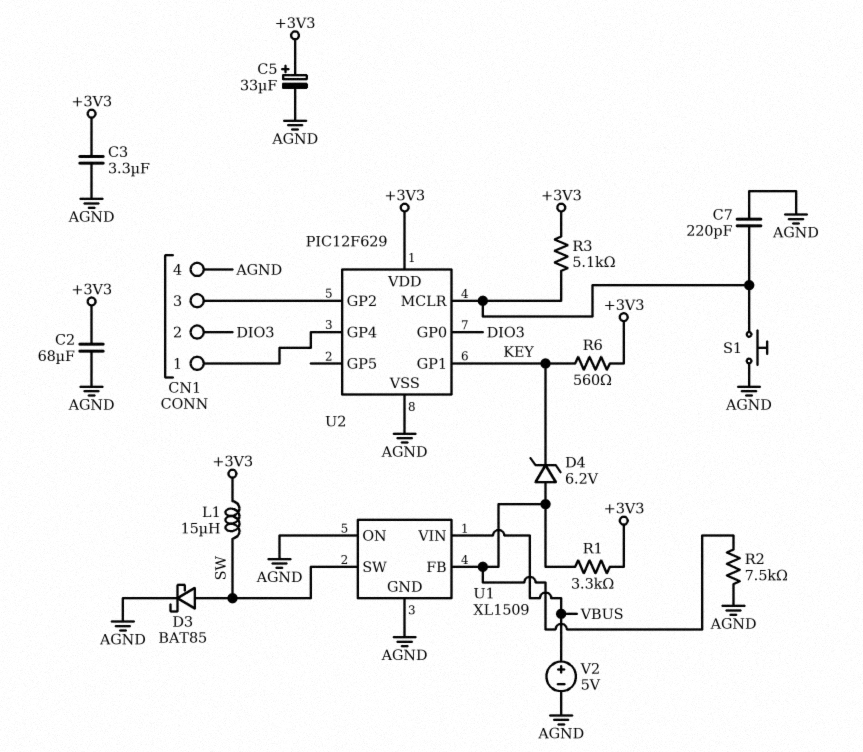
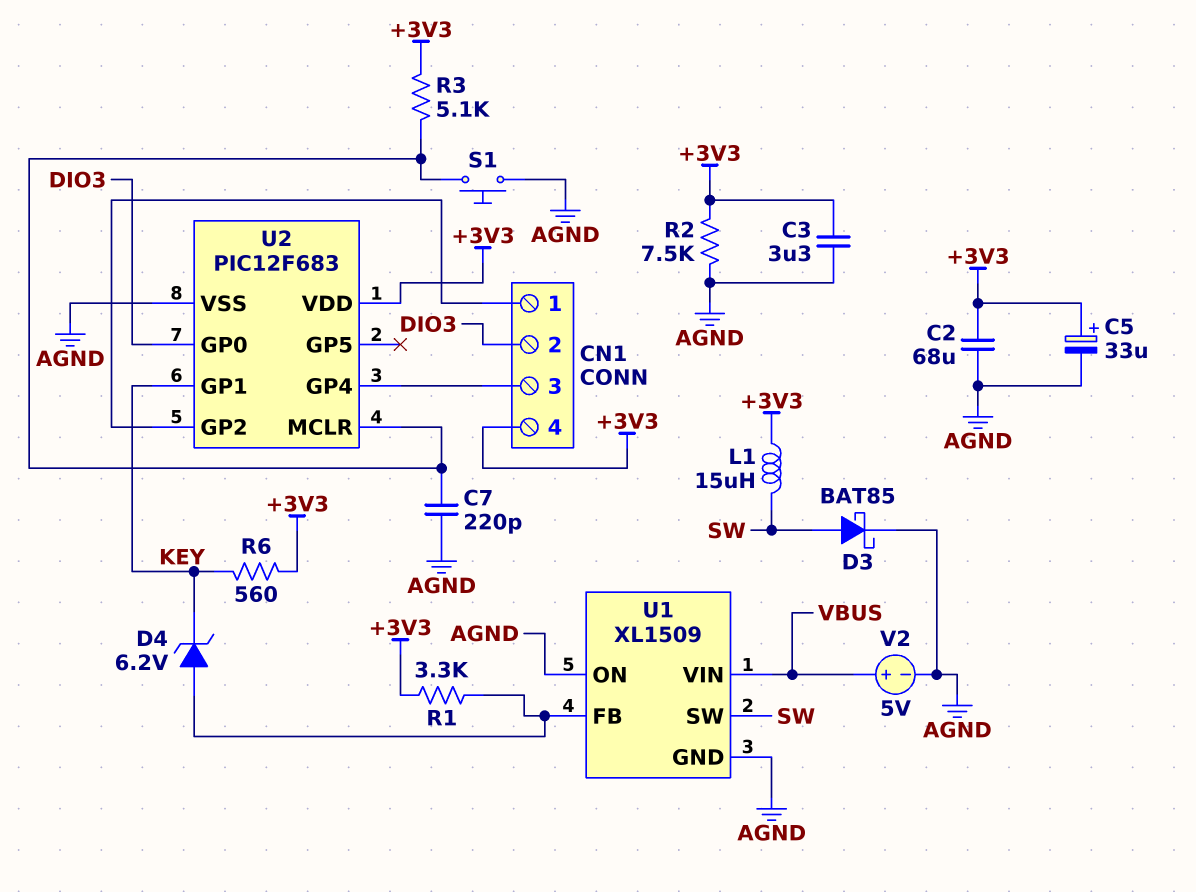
CN1 pin 4: AGND -> +3V3
R2: 7.5k (AGND, U1/FB) -> 7.5k (+3V3, AGND)
U2: PIC12F629 -> PIC12F683
U2 pin GP2: CN1/3 -> CN1/1
U2 pin GP4: CN1/1 -> CN1/3

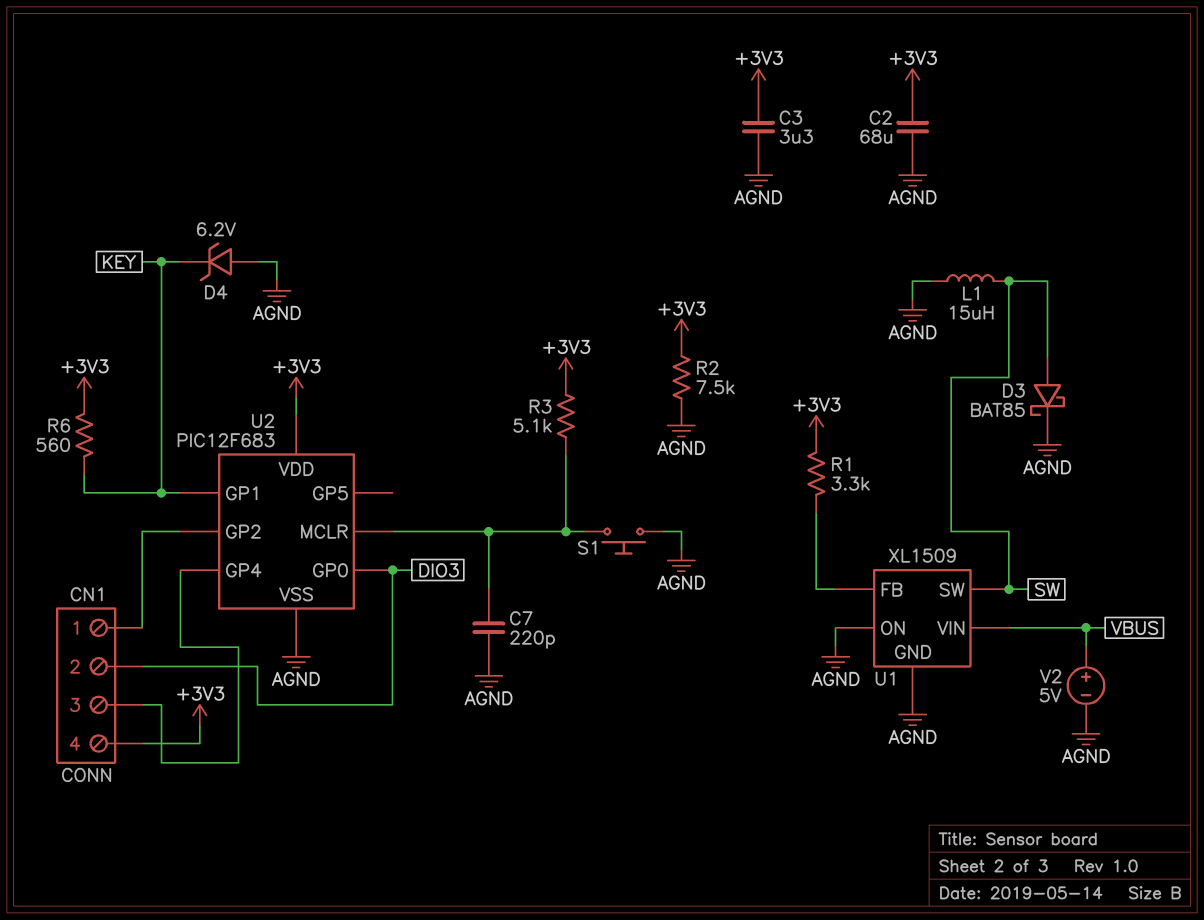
C5: 33uF (plus +3V3, minus AGND) -> none
D4: zener 6.2V (A U1/FB, K KEY) -> zener 6.2V (A AGND, K KEY)
L1: 15uH (+3V3, SW) -> 15uH (AGND, SW)

